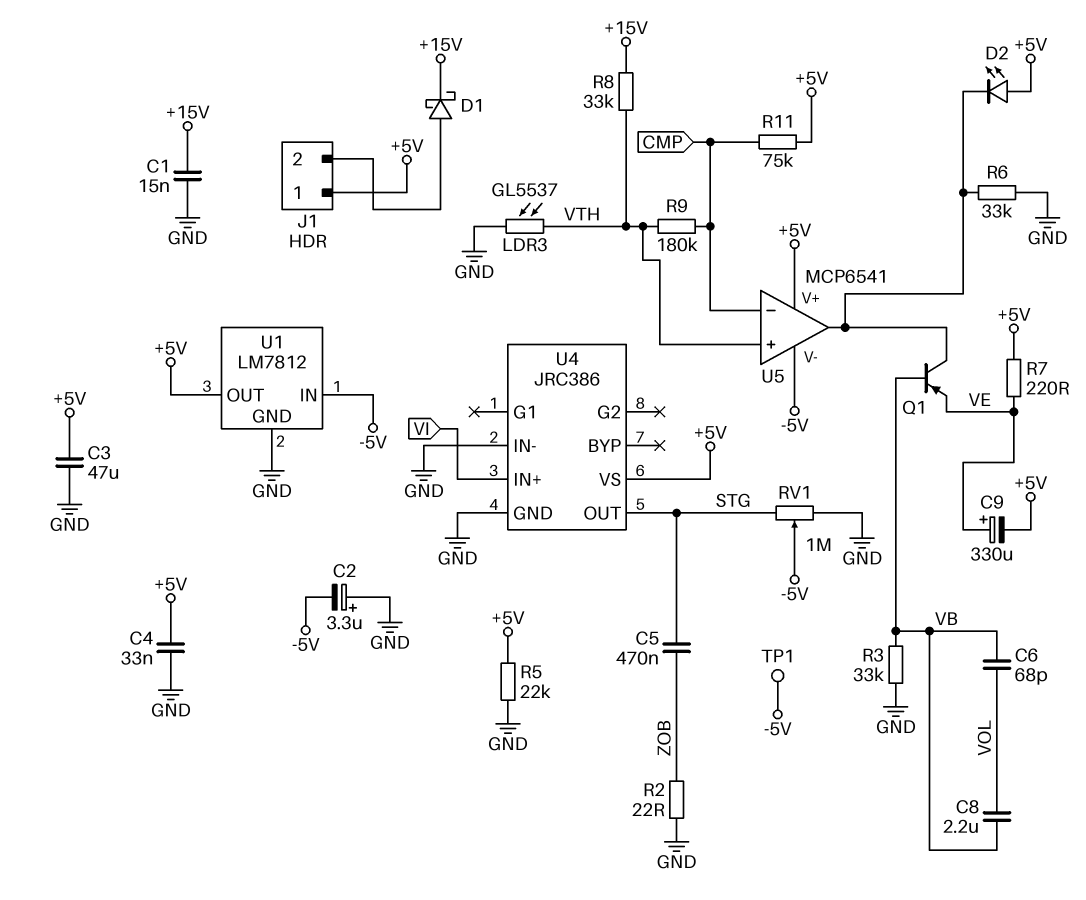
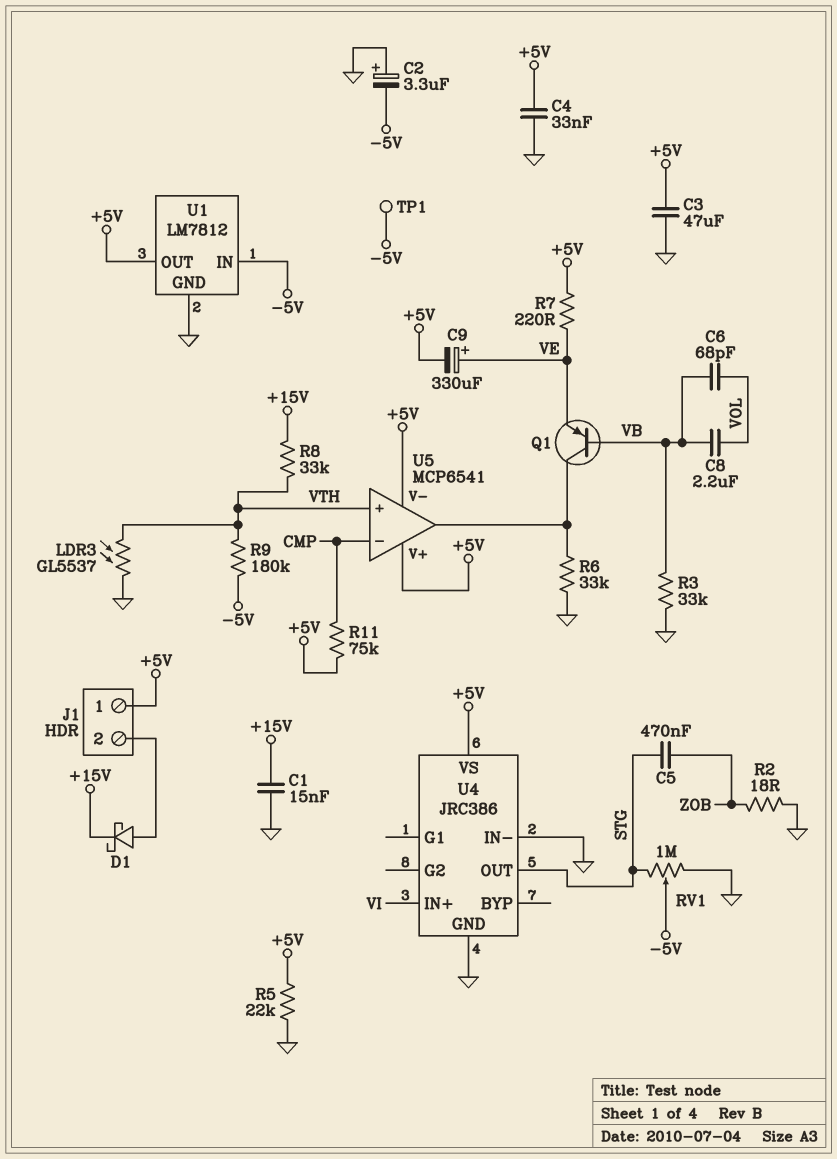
D2: LED (A +5V, K U5/out) -> none
R2: 22 (GND, ZOB) -> 18 (GND, ZOB)
R9: 180k (CMP, VTH) -> 180k (-5V, VTH)
U5 pin V-: -5V -> +5V

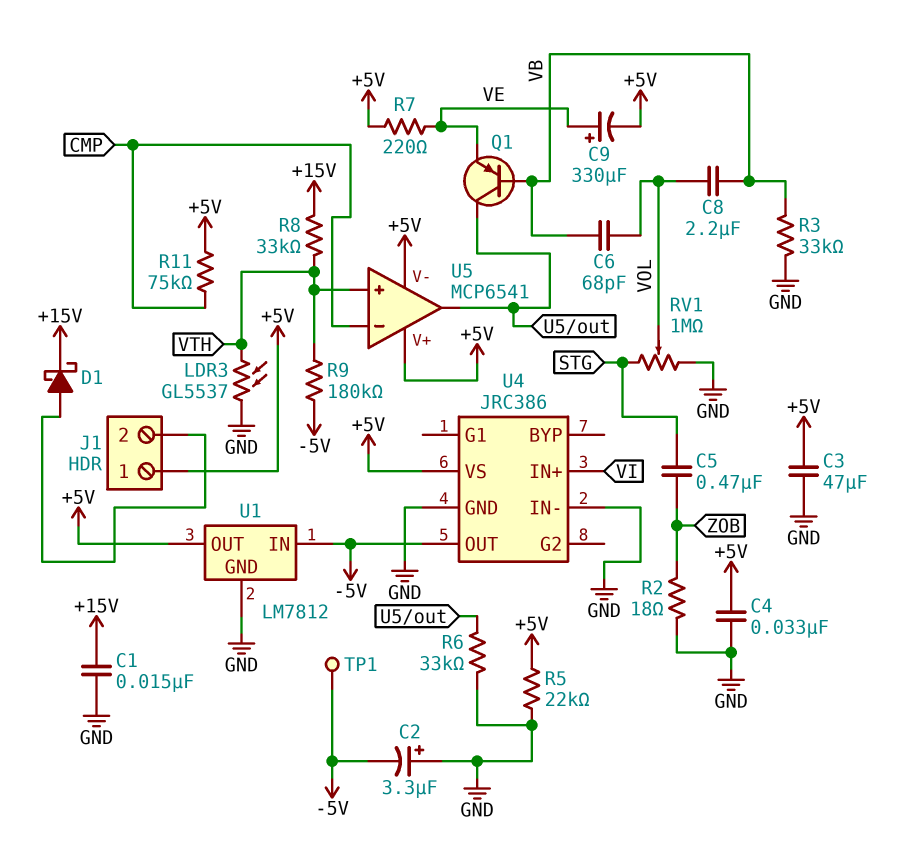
RV1: 1M (GND, STG, wiper -5V) -> 1M (GND, STG, wiper VOL)
U4 pin OUT: STG -> -5V

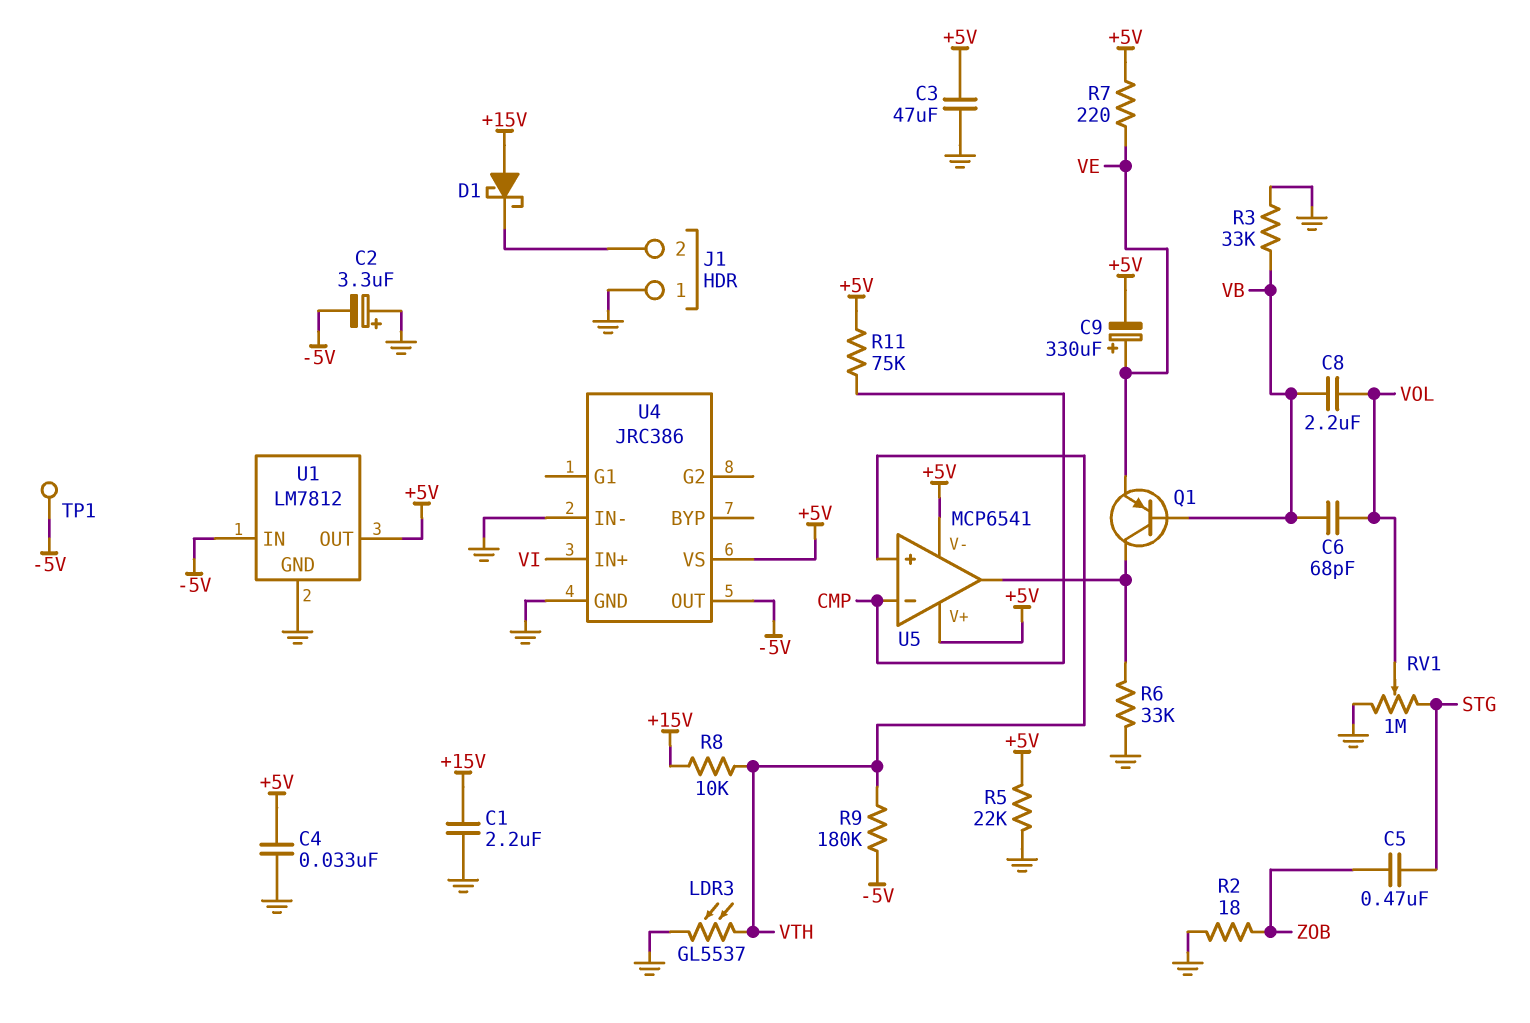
C1: 15nF (+15V, GND) -> 2.2uF (+15V, GND)
D1: schottky (A J1/2, K +15V) -> schottky (A +15V, K J1/2)
J1 pin 1: +5V -> GND
R8: 33k (+15V, VTH) -> 10k (+15V, VTH)

